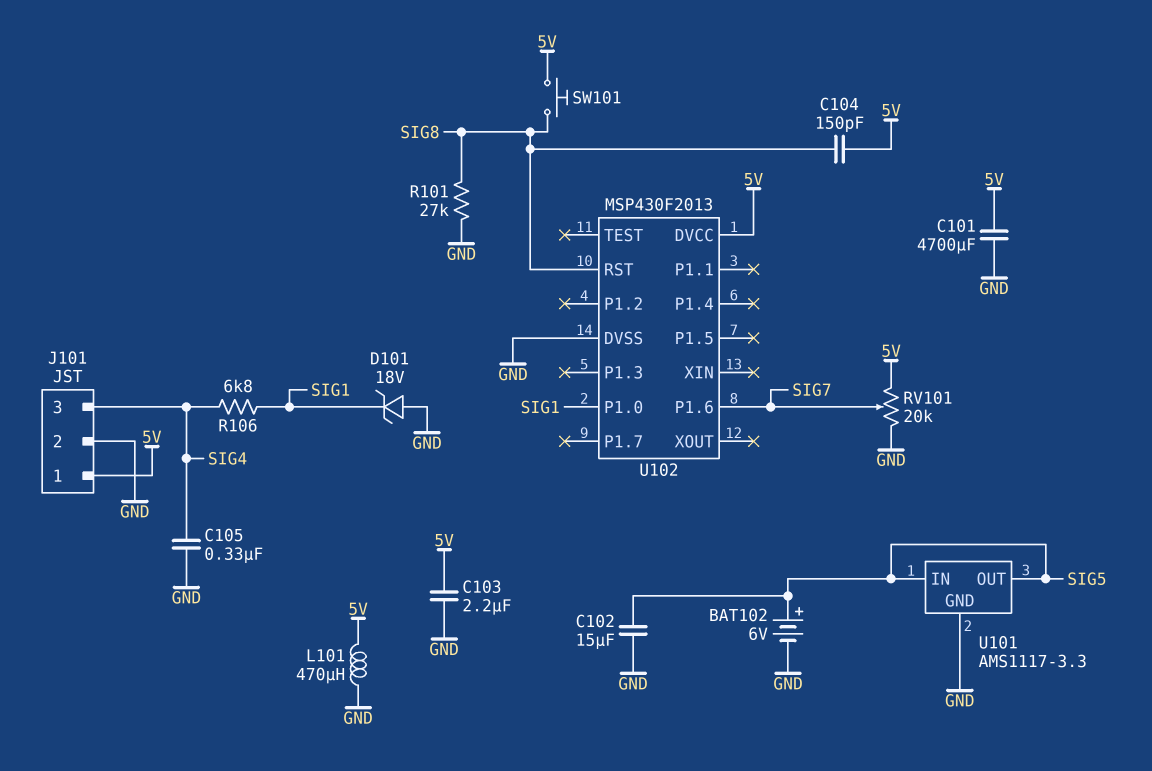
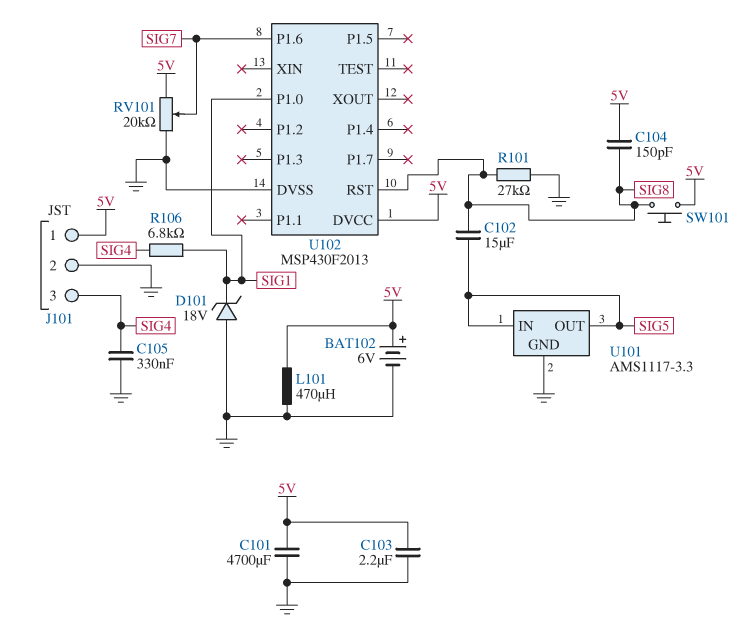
BAT102: 6V (plus SIG5, minus GND) -> 6V (plus 5V, minus GND)
C102: 15uF (GND, SIG5) -> 15uF (SIG5, SIG8)

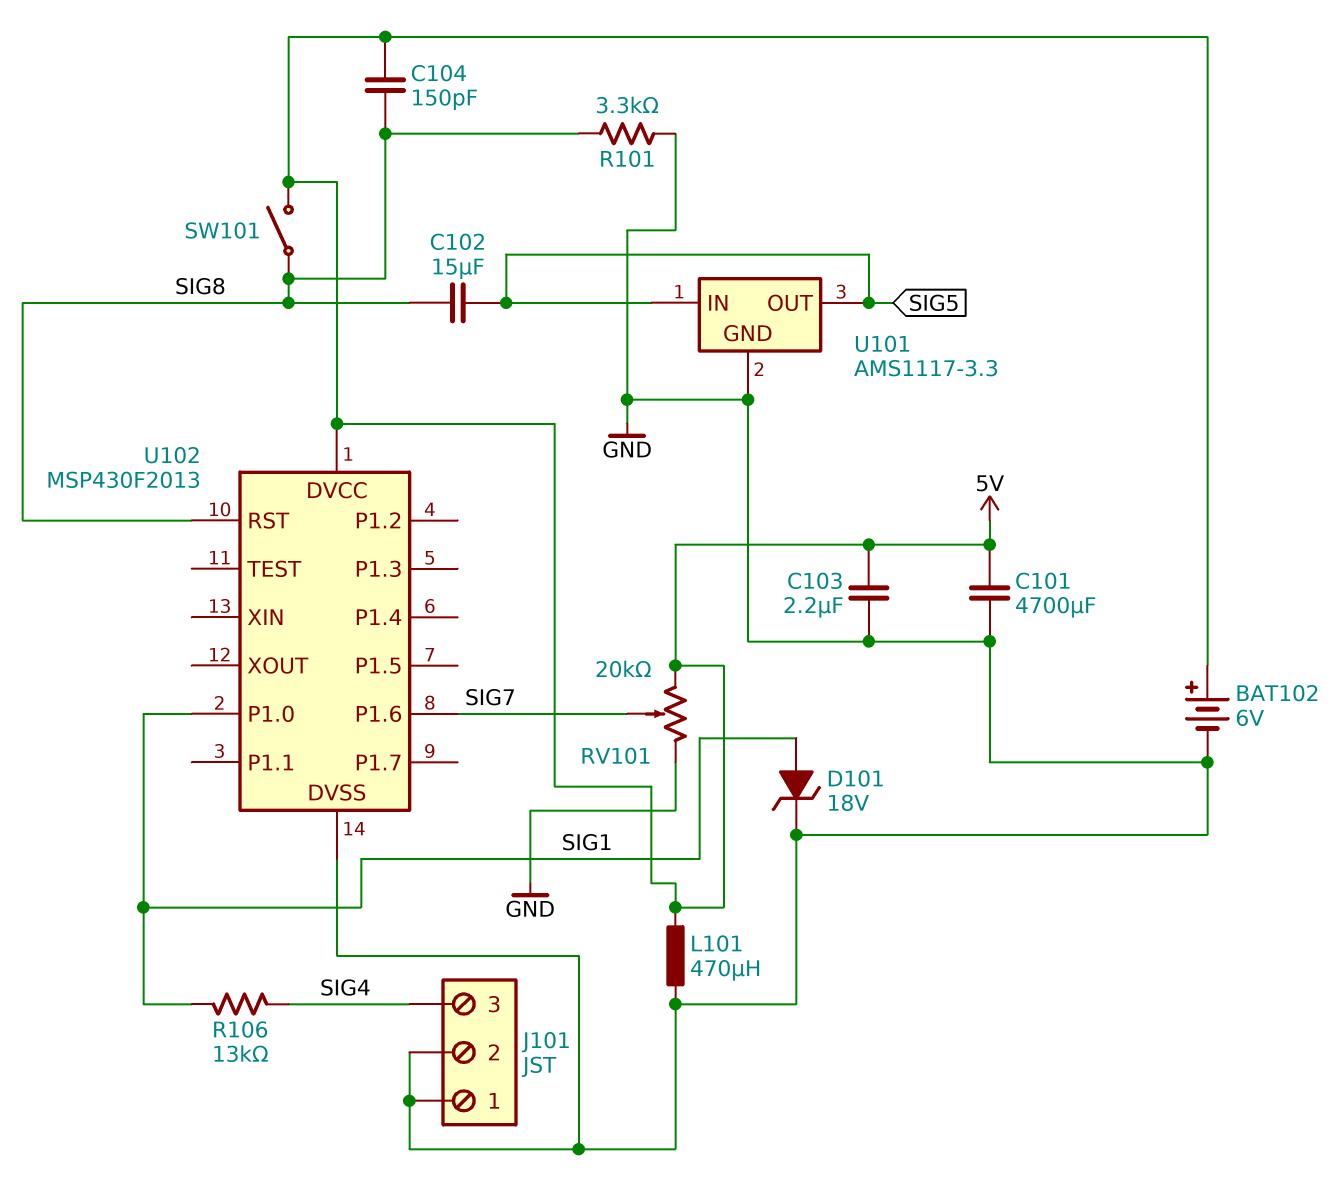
C105: 330nF (GND, SIG4) -> none
D101: zener 18V (A GND, K SIG1) -> zener 18V (A SIG1, K GND)
J101 pin 1: 5V -> GND
R101: 27k (GND, SIG8) -> 3.3k (GND, SIG8)
R106: 6.8k (SIG1, SIG4) -> 13k (SIG1, SIG4)
SW101: button (5V, SIG8) -> switch (5V, SIG8)

